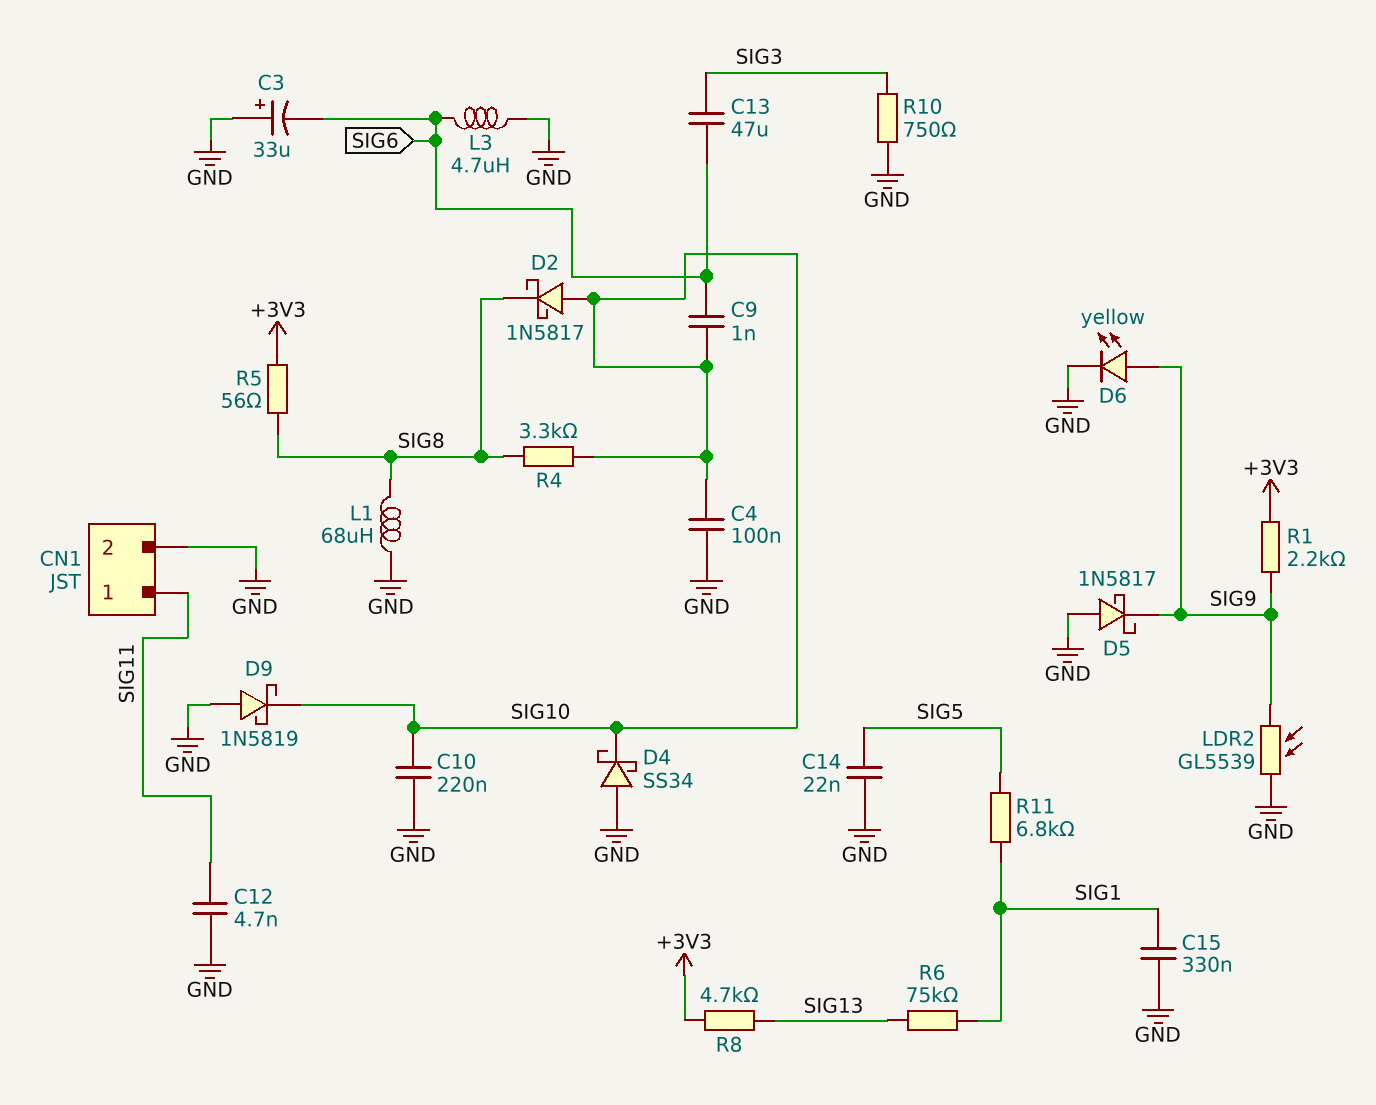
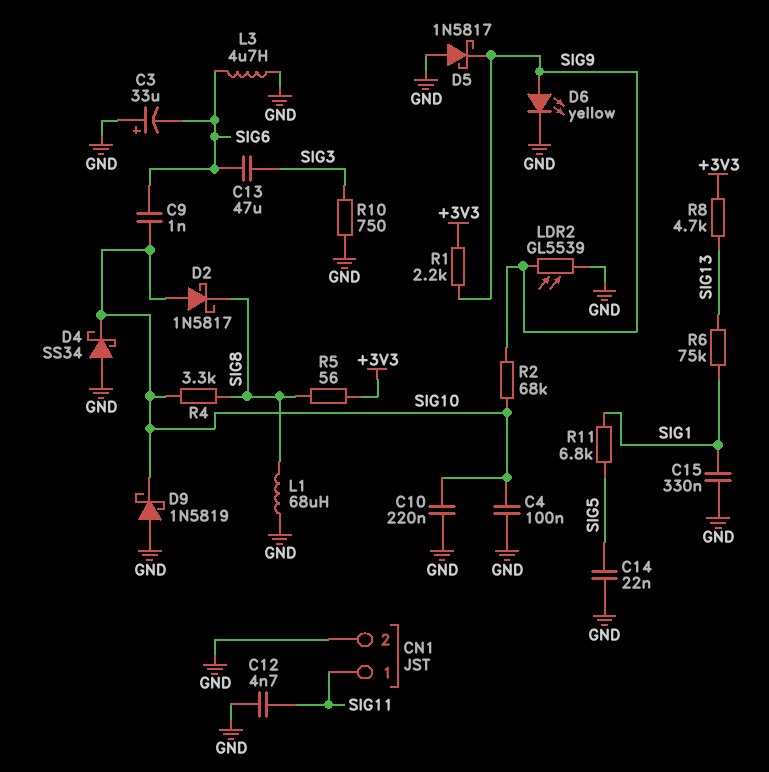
R2: none -> 68k (SIG9, SIG10)

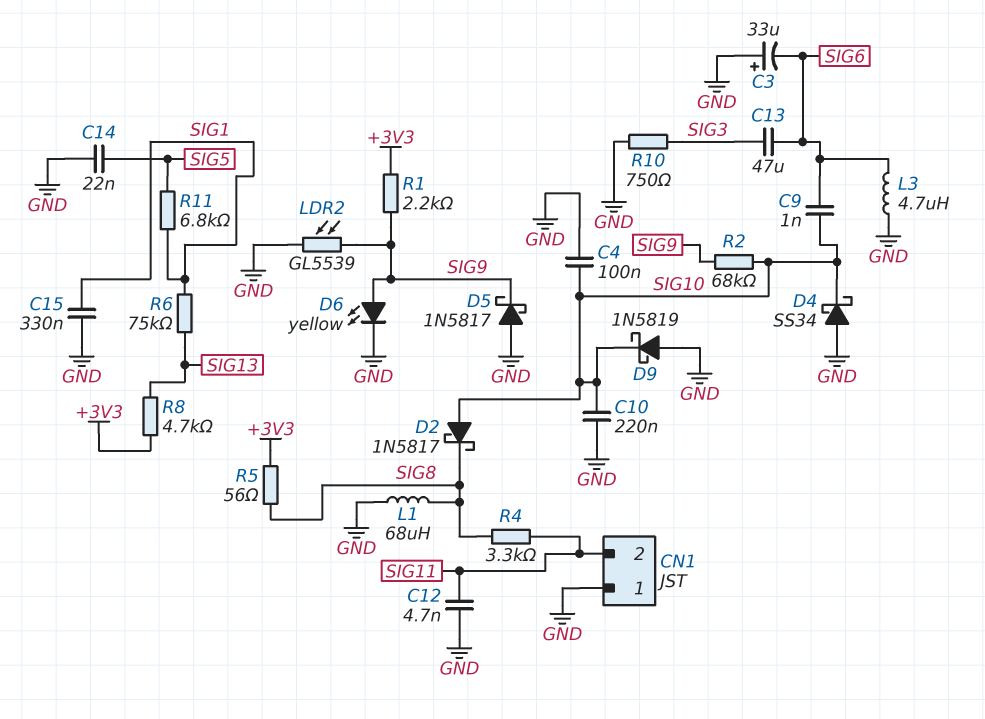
CN1 pin 1: SIG11 -> GND
CN1 pin 2: GND -> SIG11
R4: 3.3k (SIG8, SIG10) -> 3.3k (SIG8, SIG11)

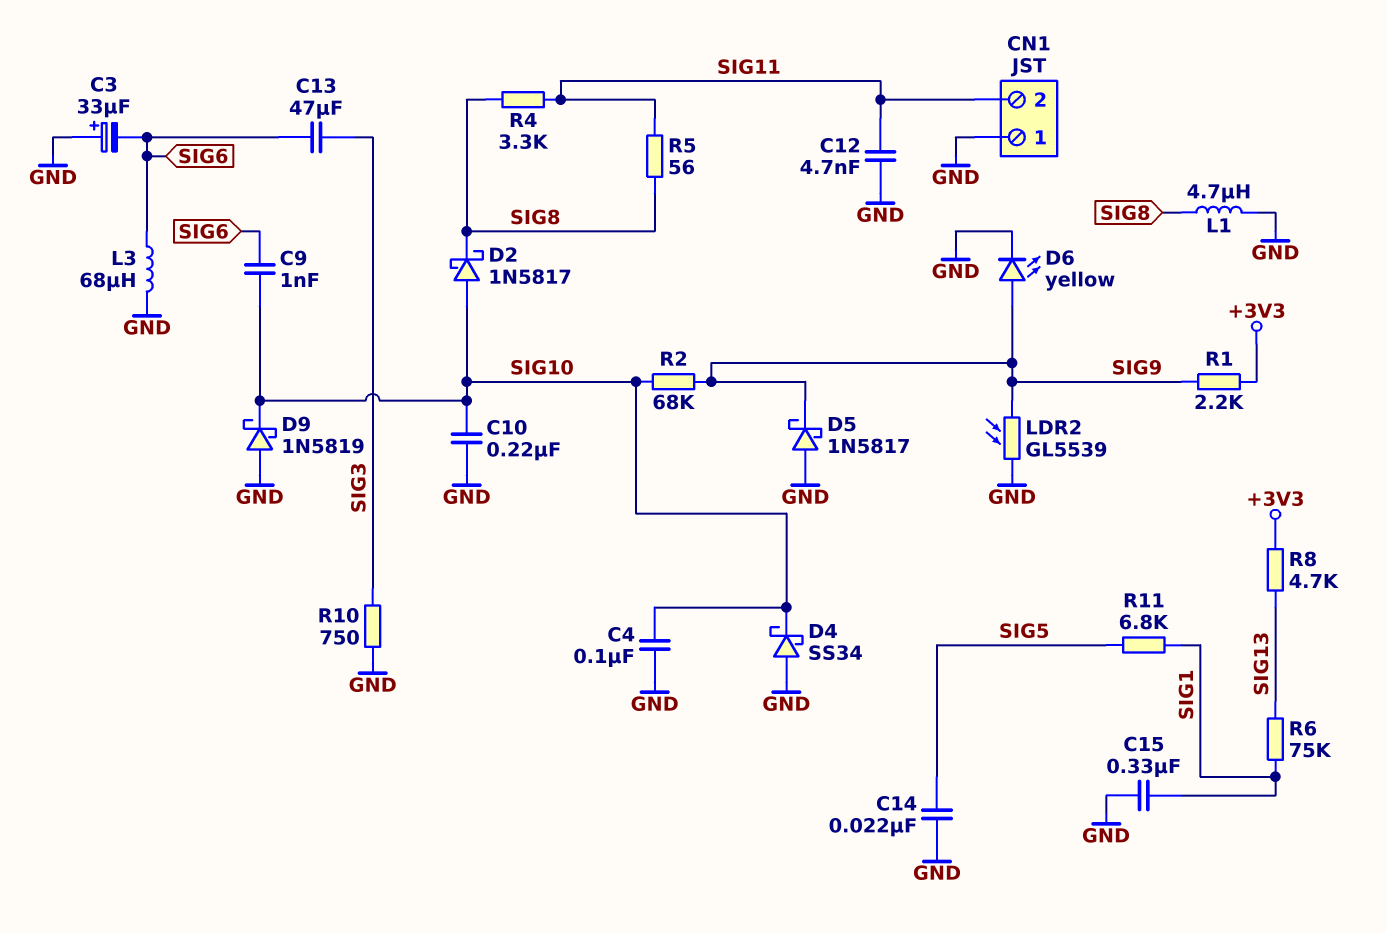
L1: 68uH (GND, SIG8) -> 4.7uH (GND, SIG8)
L3: 4.7uH (GND, SIG6) -> 68uH (GND, SIG6)
R5: 56 (+3V3, SIG8) -> 56 (SIG8, SIG11)

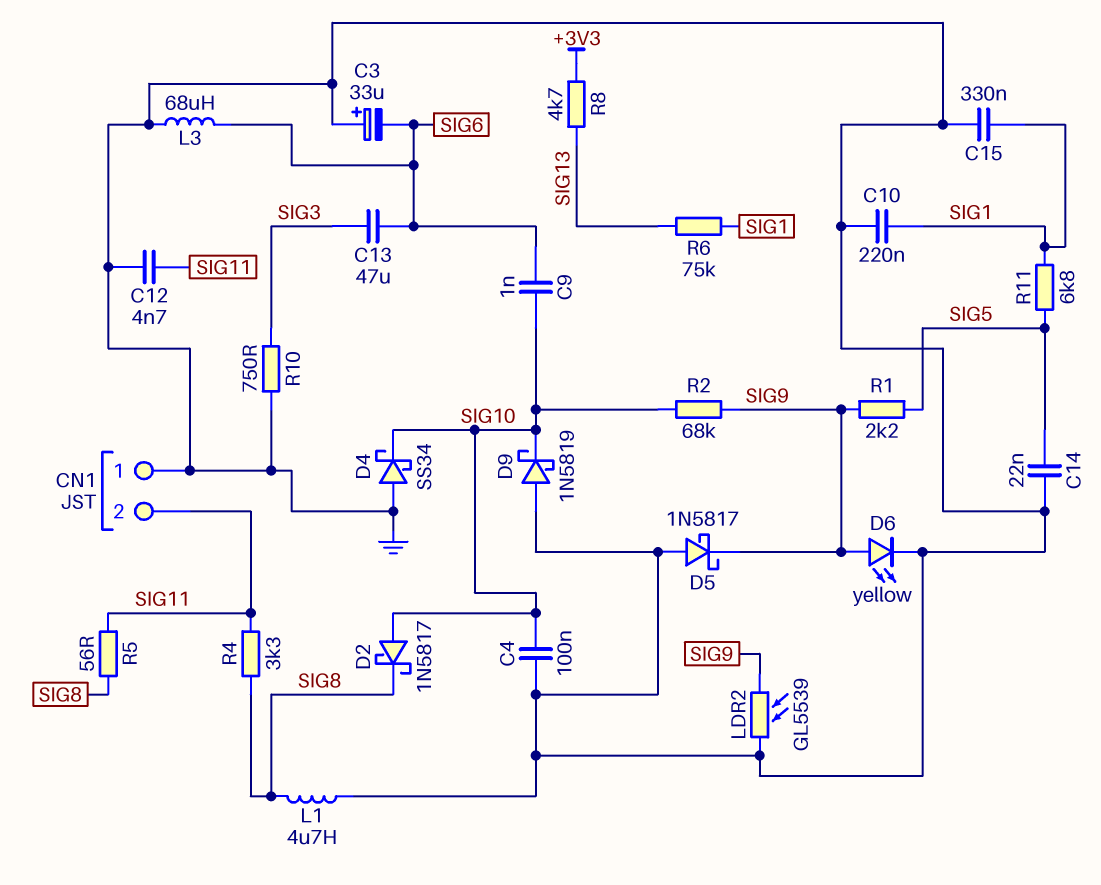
C10: 220nF (GND, SIG10) -> 220nF (GND, SIG1)
R1: 2.2k (+3V3, SIG9) -> 2.2k (SIG5, SIG9)

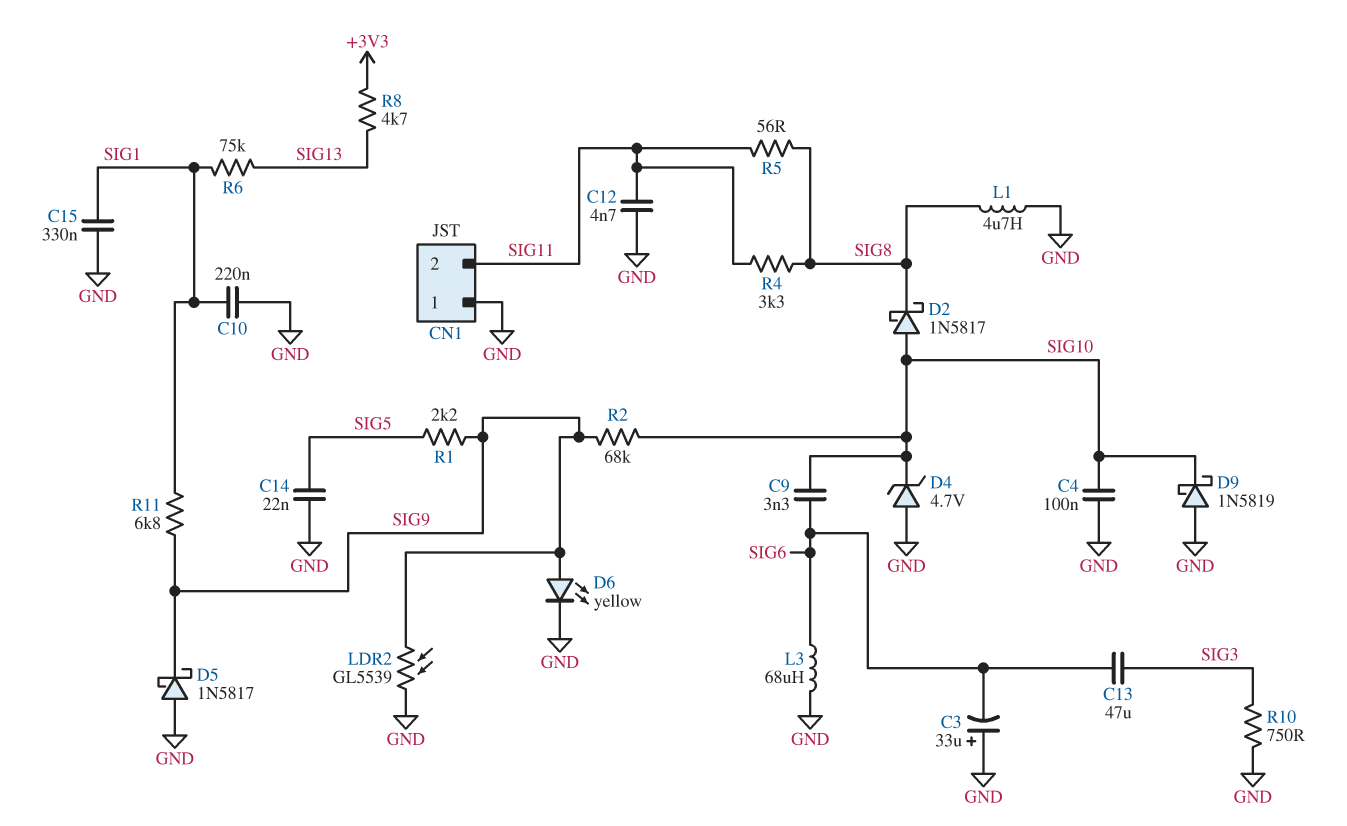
C9: 1nF (SIG6, SIG10) -> 3.3nF (SIG6, SIG10)
D4: schottky SS34 (A GND, K SIG10) -> zener 4.7V (A GND, K SIG10)
R11: 6.8k (SIG1, SIG5) -> 6.8k (SIG1, SIG9)

